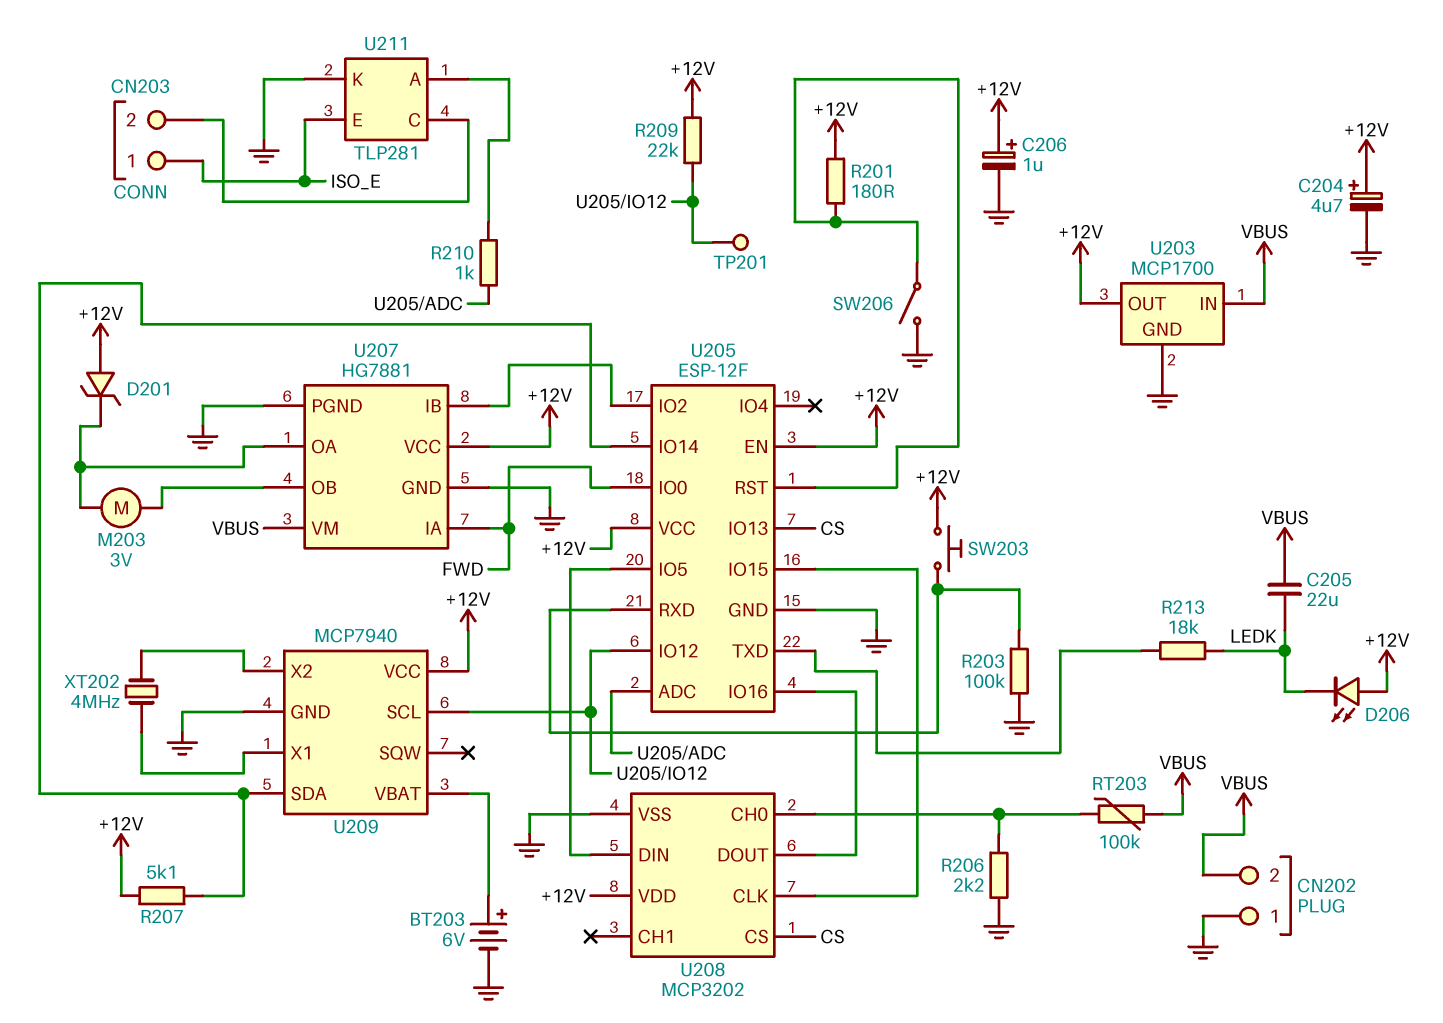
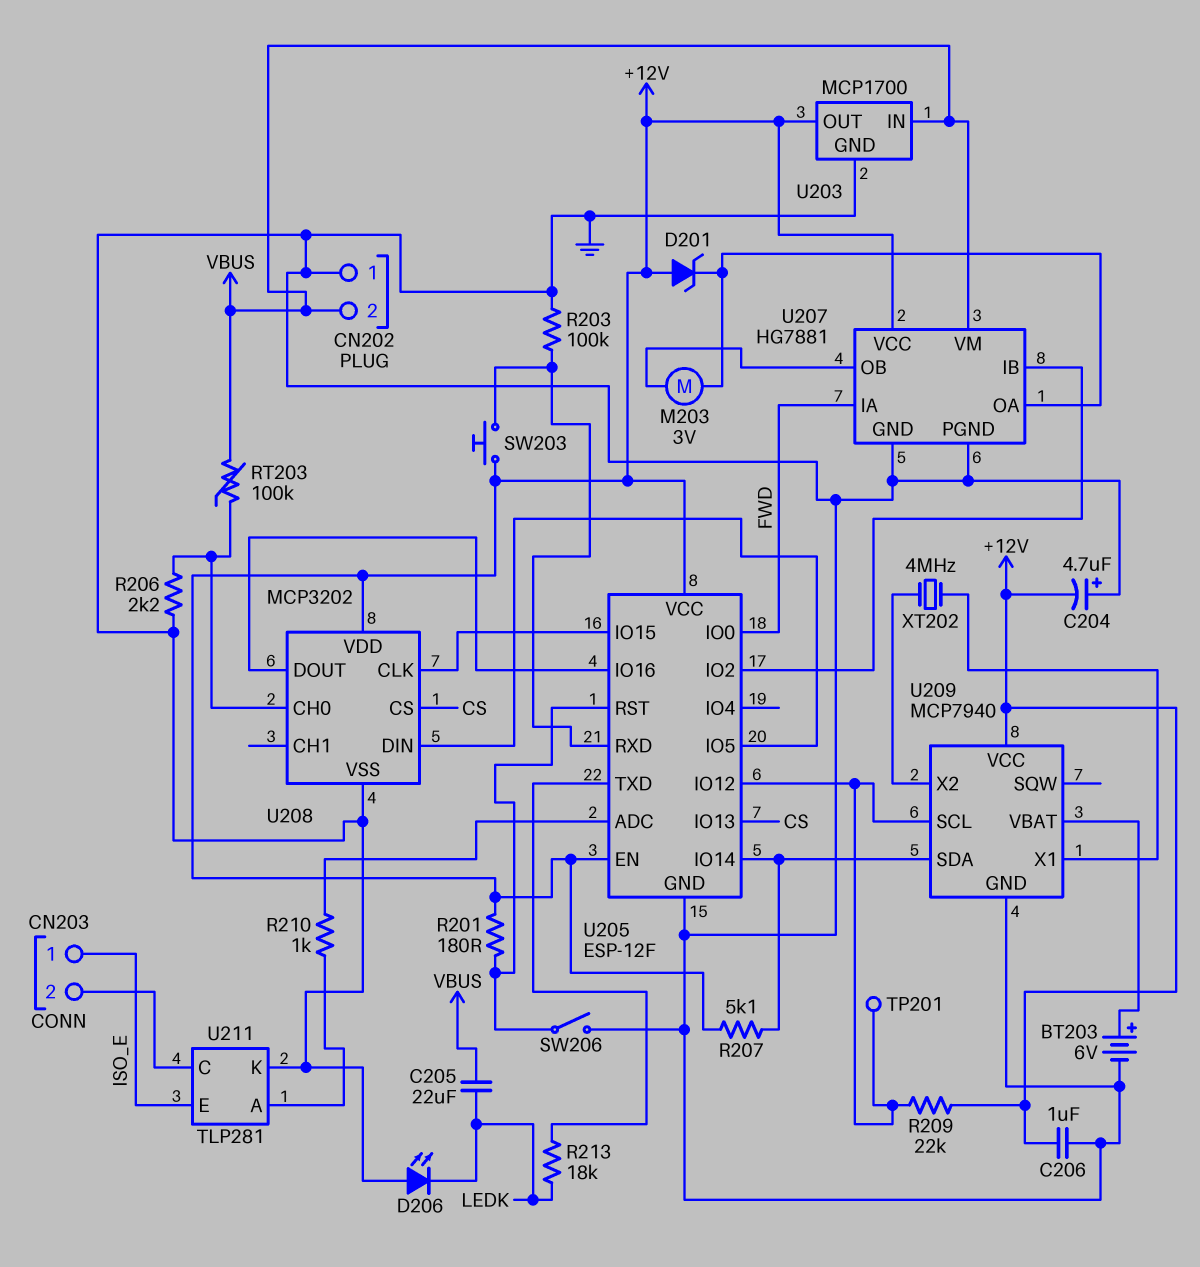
C204: 4.7uF (plus +12V, minus GND) -> 4.7uF (plus GND, minus +12V)
C206: 1uF (plus +12V, minus GND) -> 1uF (+12V, GND)
D206: LED (A +12V, K LEDK) -> LED (A GND, K LEDK)

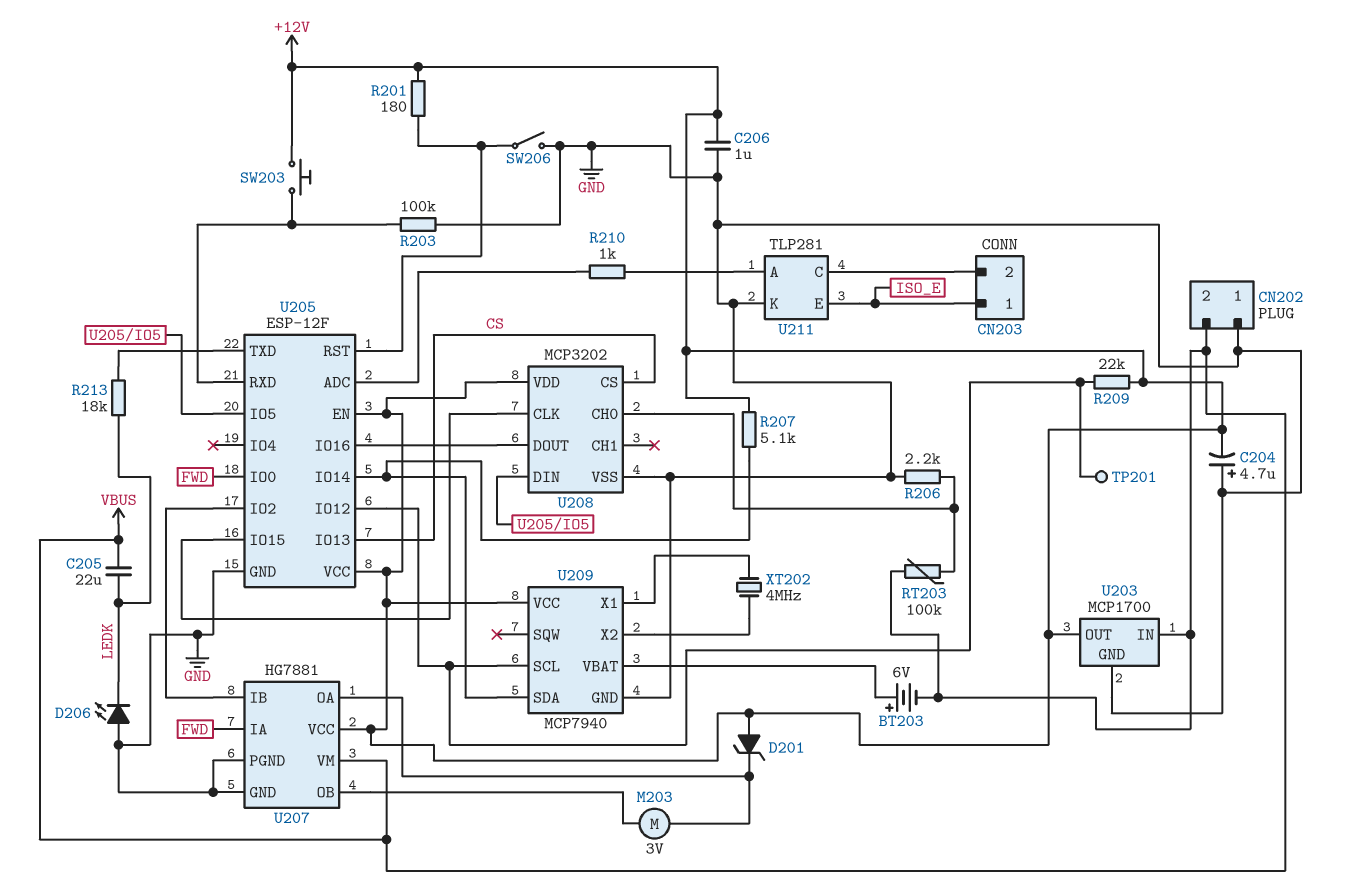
BT203: 6V (plus U209/VBAT, minus GND) -> 6V (plus U209/VBAT, minus VBUS)

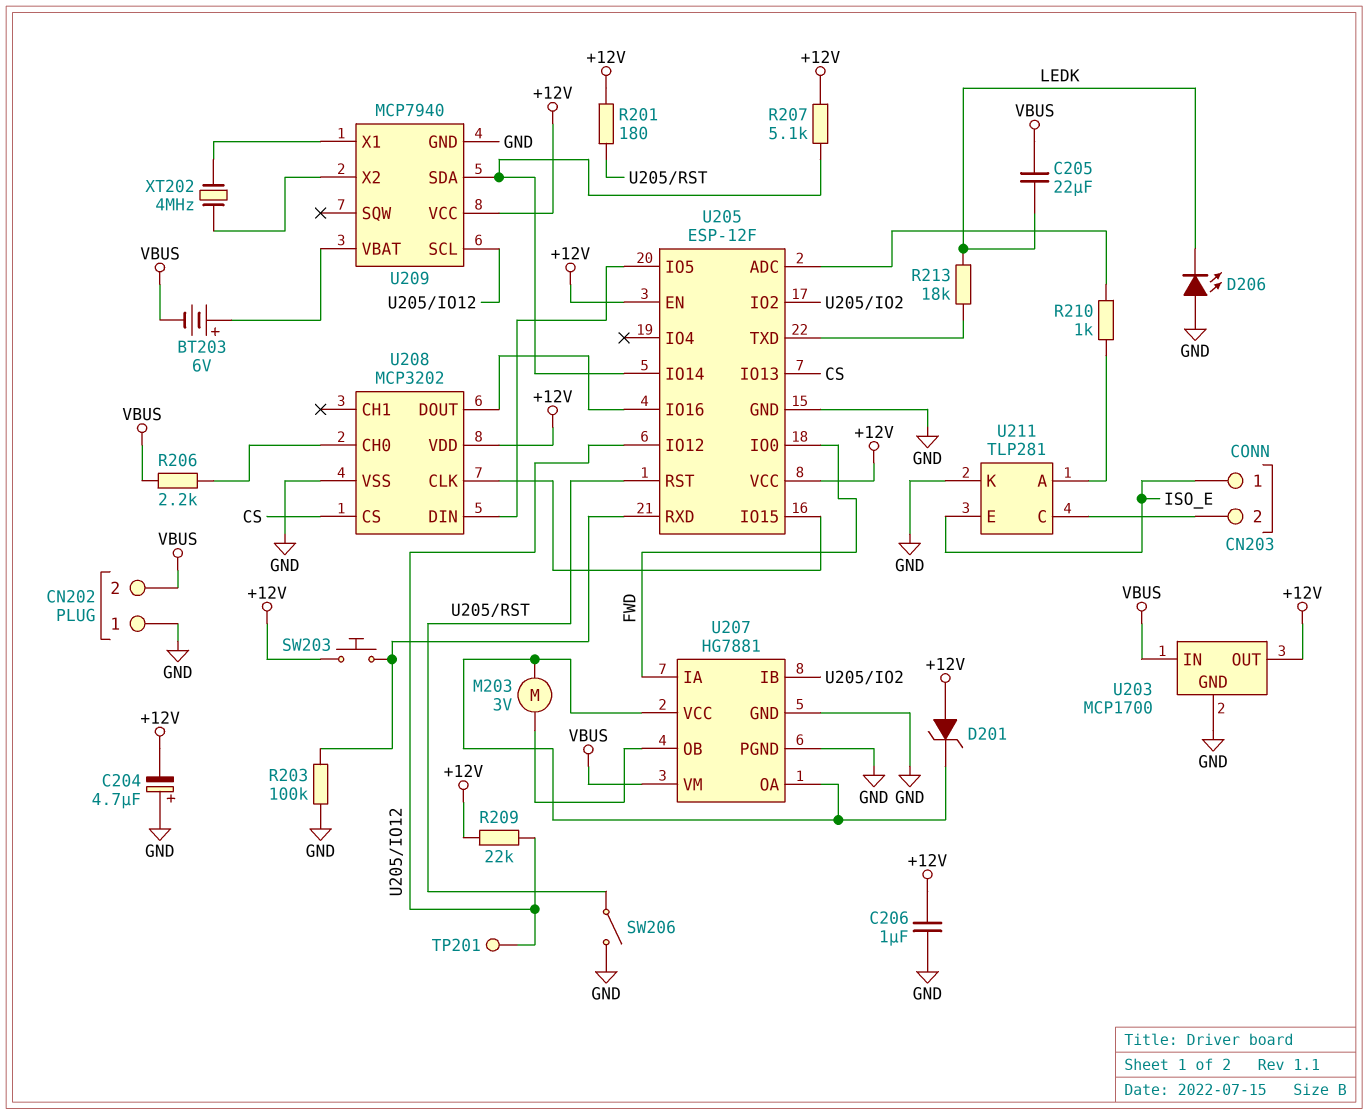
R206: 2.2k (GND, U208/CH0) -> 2.2k (U208/CH0, VBUS)
RT203: 100k (U208/CH0, VBUS) -> none
U207 pin VCC: +12V -> U207/OA

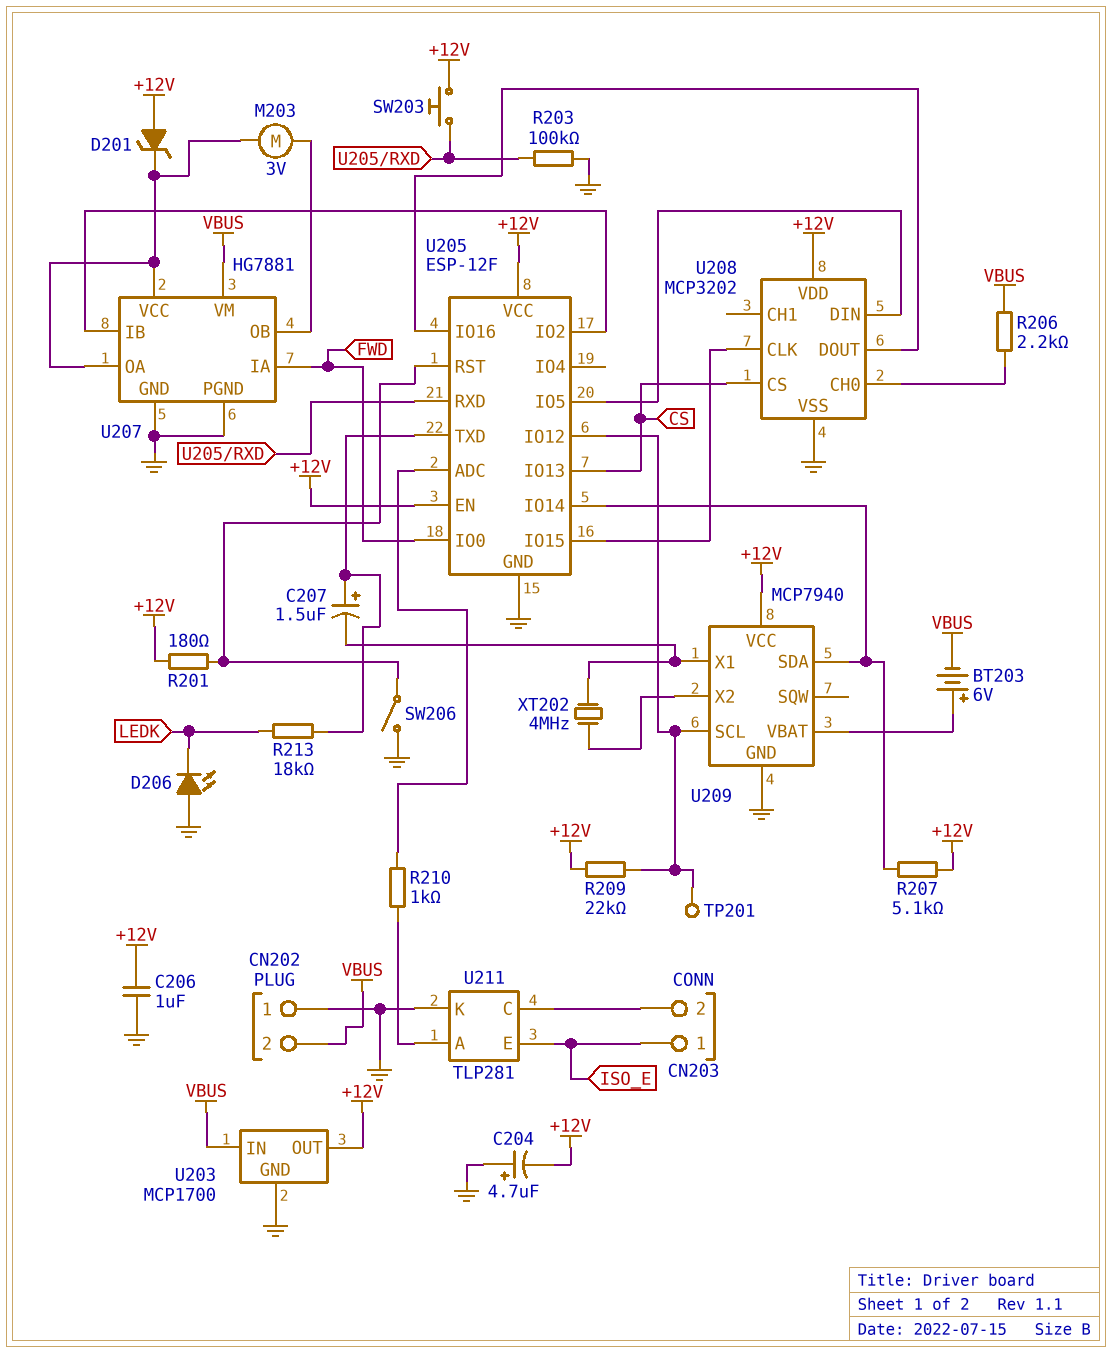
C205: 22uF (LEDK, VBUS) -> none
C207: none -> 1.5uF (plus U205/TXD, minus U209/X1)

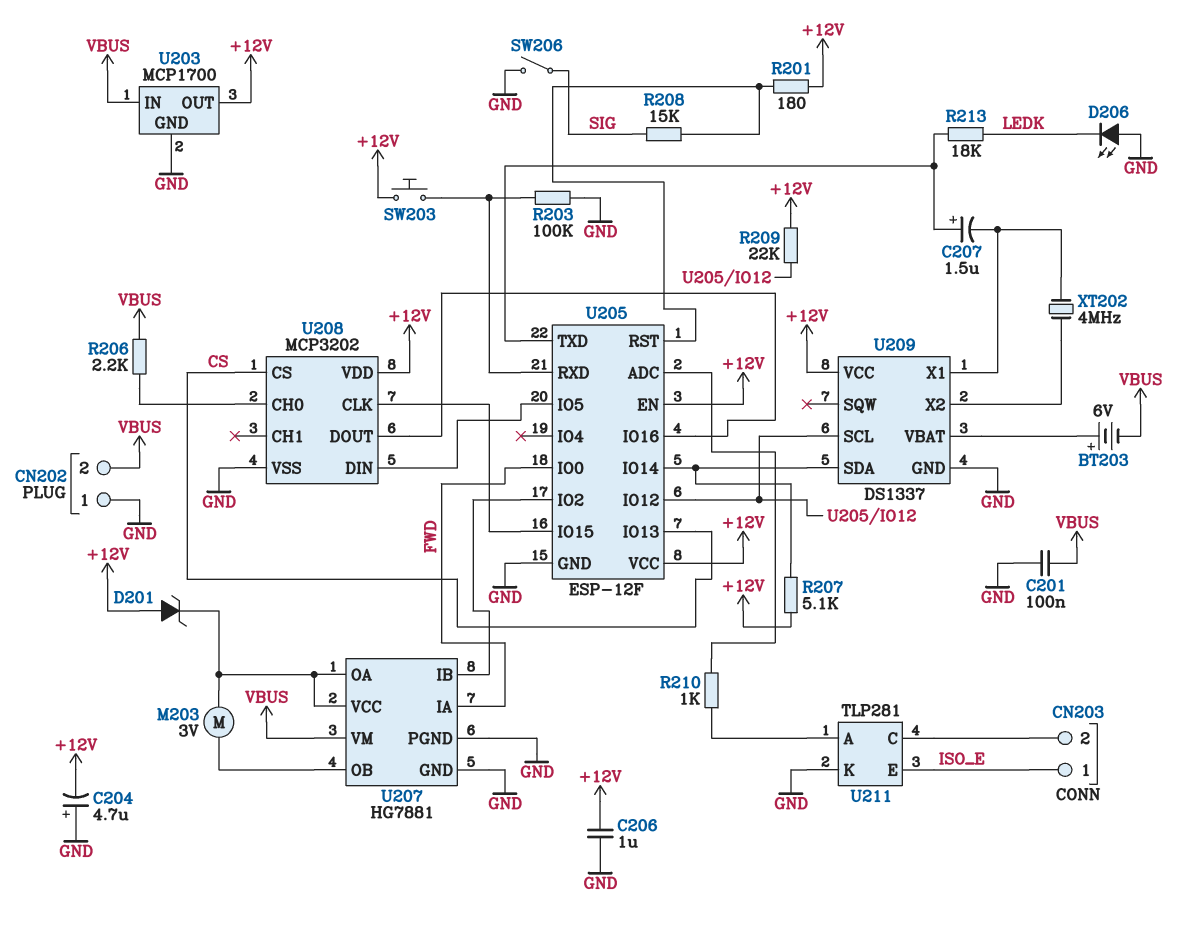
C201: none -> 100nF (GND, VBUS)
R208: none -> 15k (SIG, U205/RST)
SW206: switch (GND, U205/RST) -> switch (GND, SIG)
TP201: test point (U205/IO12) -> none
U209: MCP7940 -> DS1337

